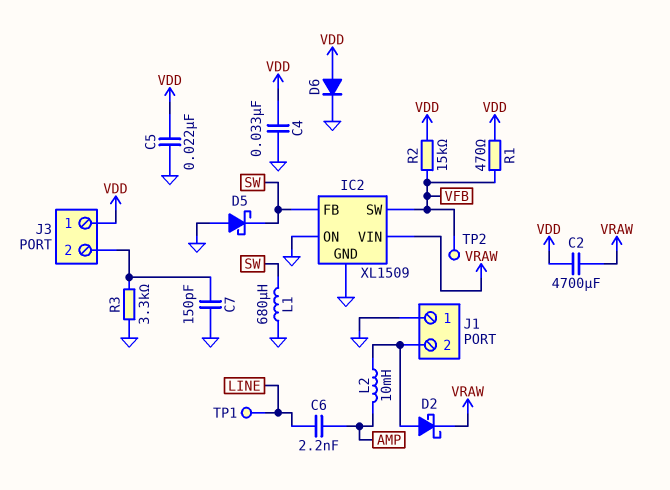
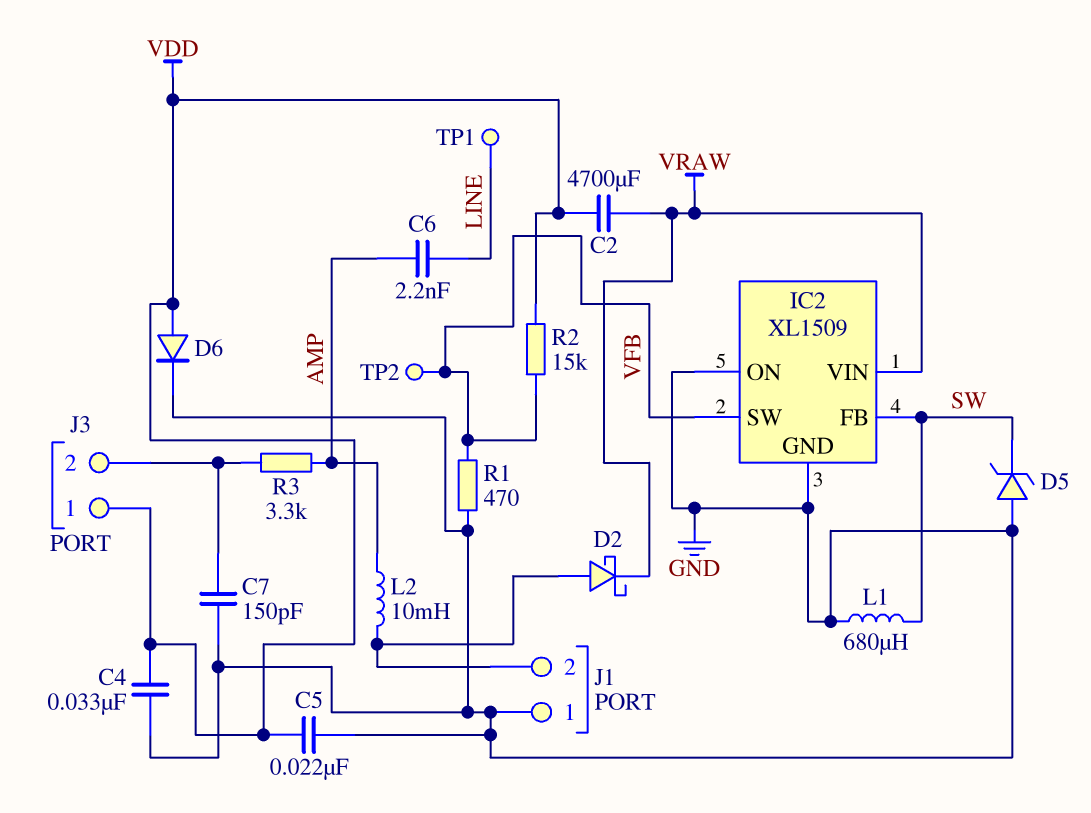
D5: schottky (A GND, K SW) -> zener (A GND, K SW)
R1: 470 (VDD, VFB) -> 470 (GND, VFB)
R3: 3.3k (GND, J3/2) -> 3.3k (AMP, J3/2)

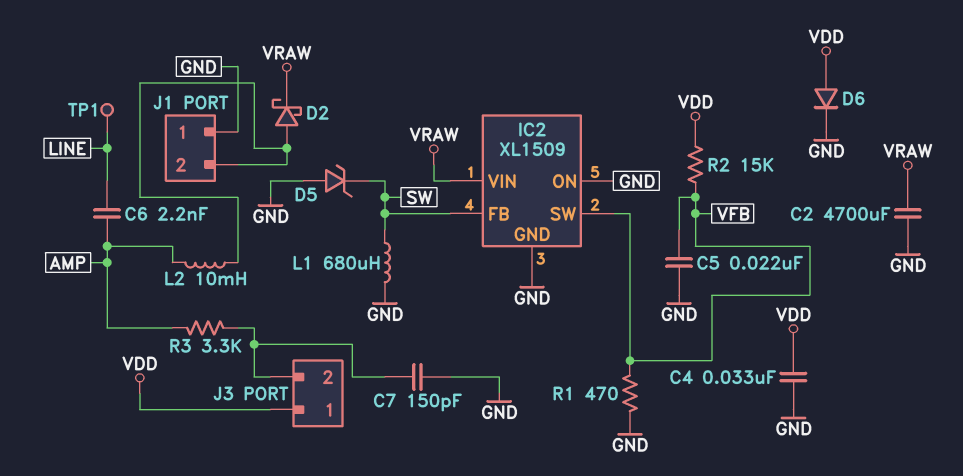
C2: 4700uF (VDD, VRAW) -> 4700uF (GND, VRAW)
C5: 22nF (GND, VDD) -> 22nF (GND, VFB)
TP2: test point (VFB) -> none

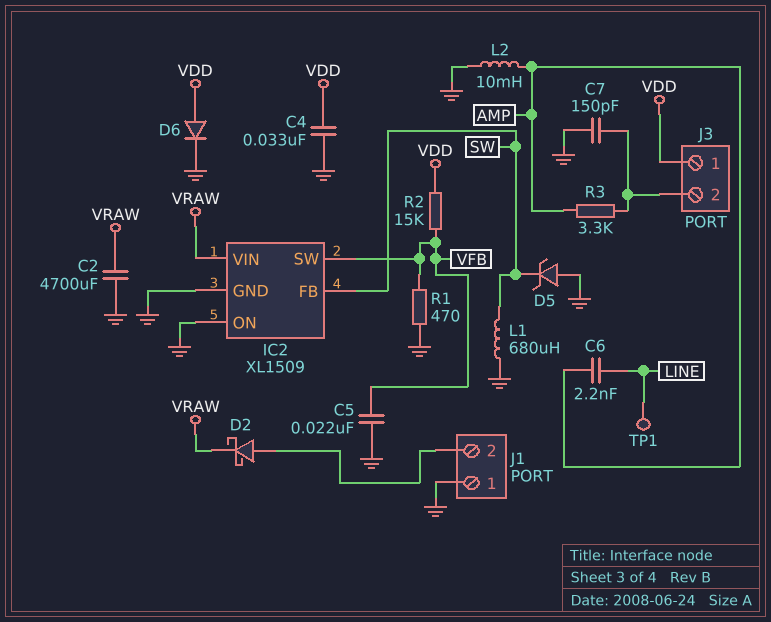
L2: 10mH (AMP, J1/2) -> 10mH (AMP, GND)

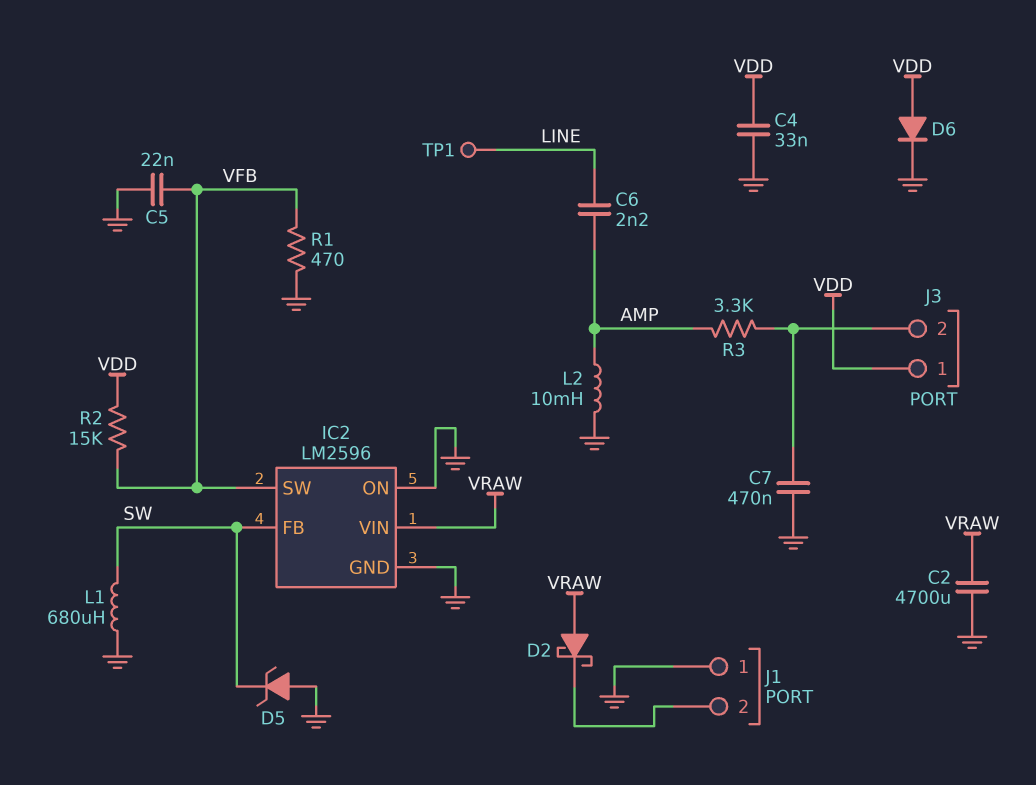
C7: 150pF (GND, J3/2) -> 470nF (GND, J3/2)
D2: schottky (A J1/2, K VRAW) -> schottky (A VRAW, K J1/2)
IC2: XL1509 -> LM2596

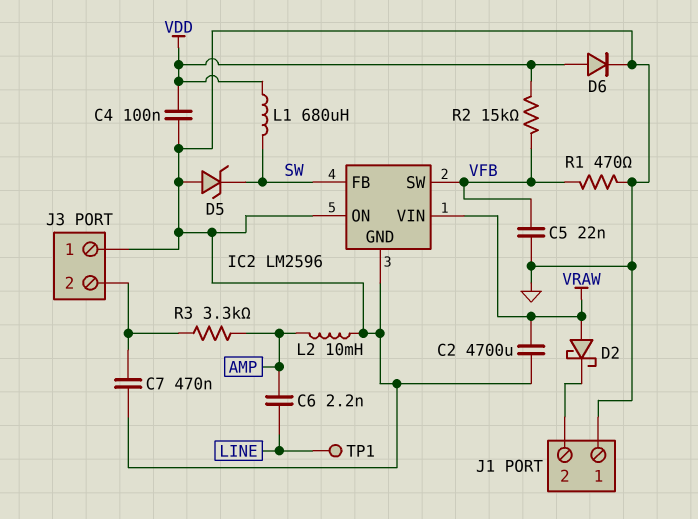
C4: 33nF (GND, VDD) -> 100nF (GND, VDD)
J3 pin 1: VDD -> GND
L1: 680uH (GND, SW) -> 680uH (SW, VDD)

